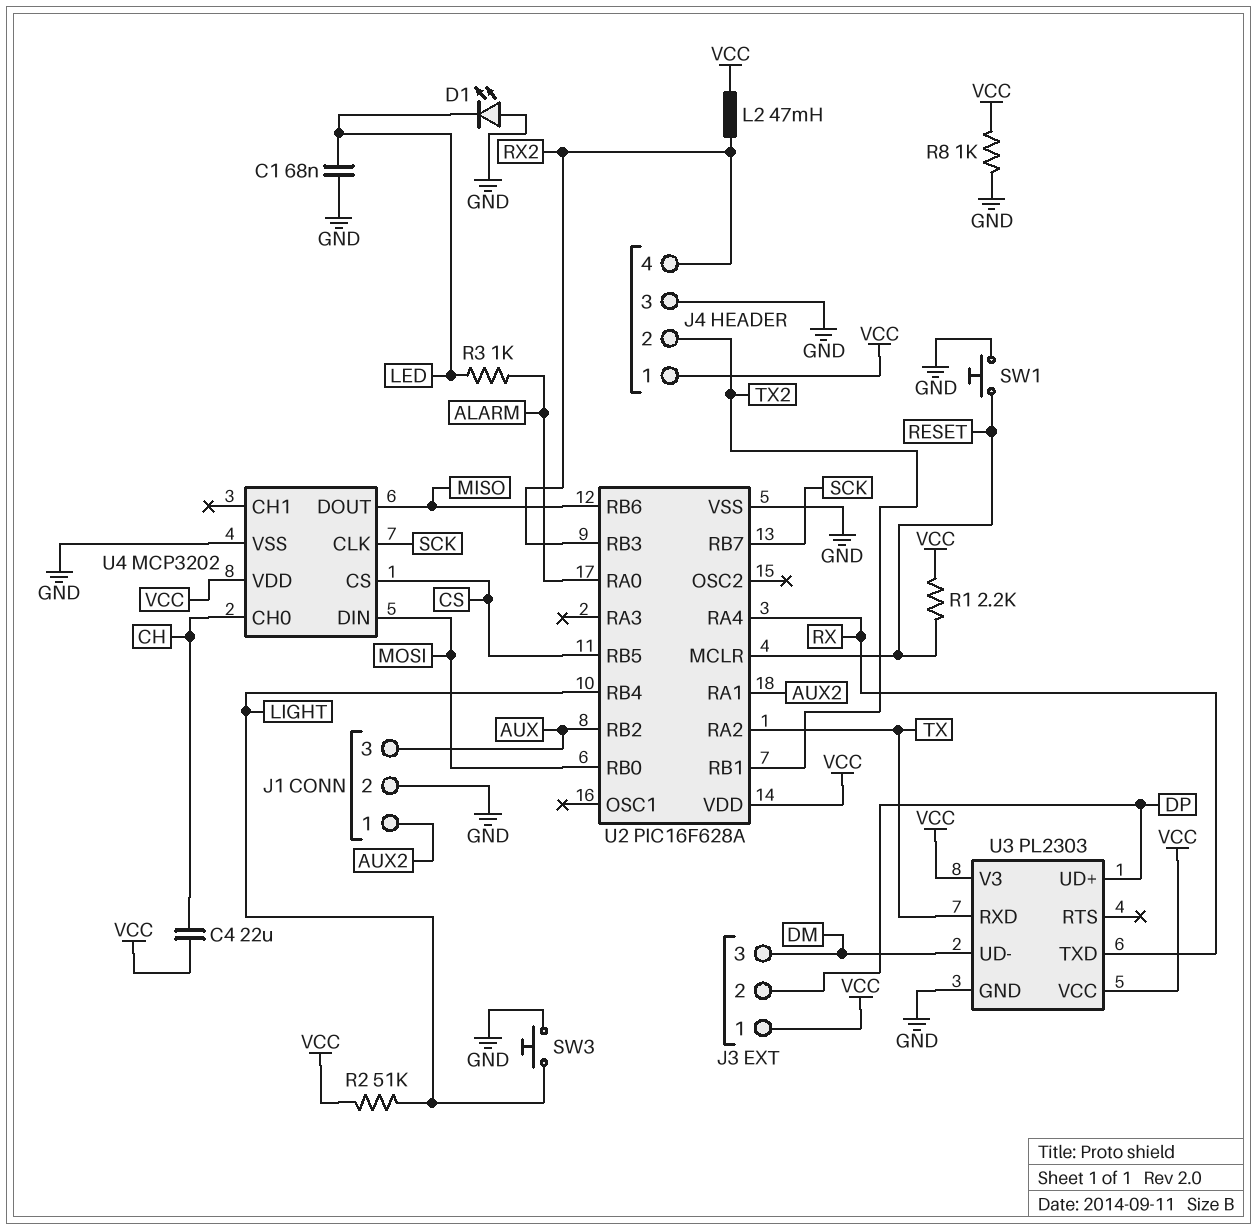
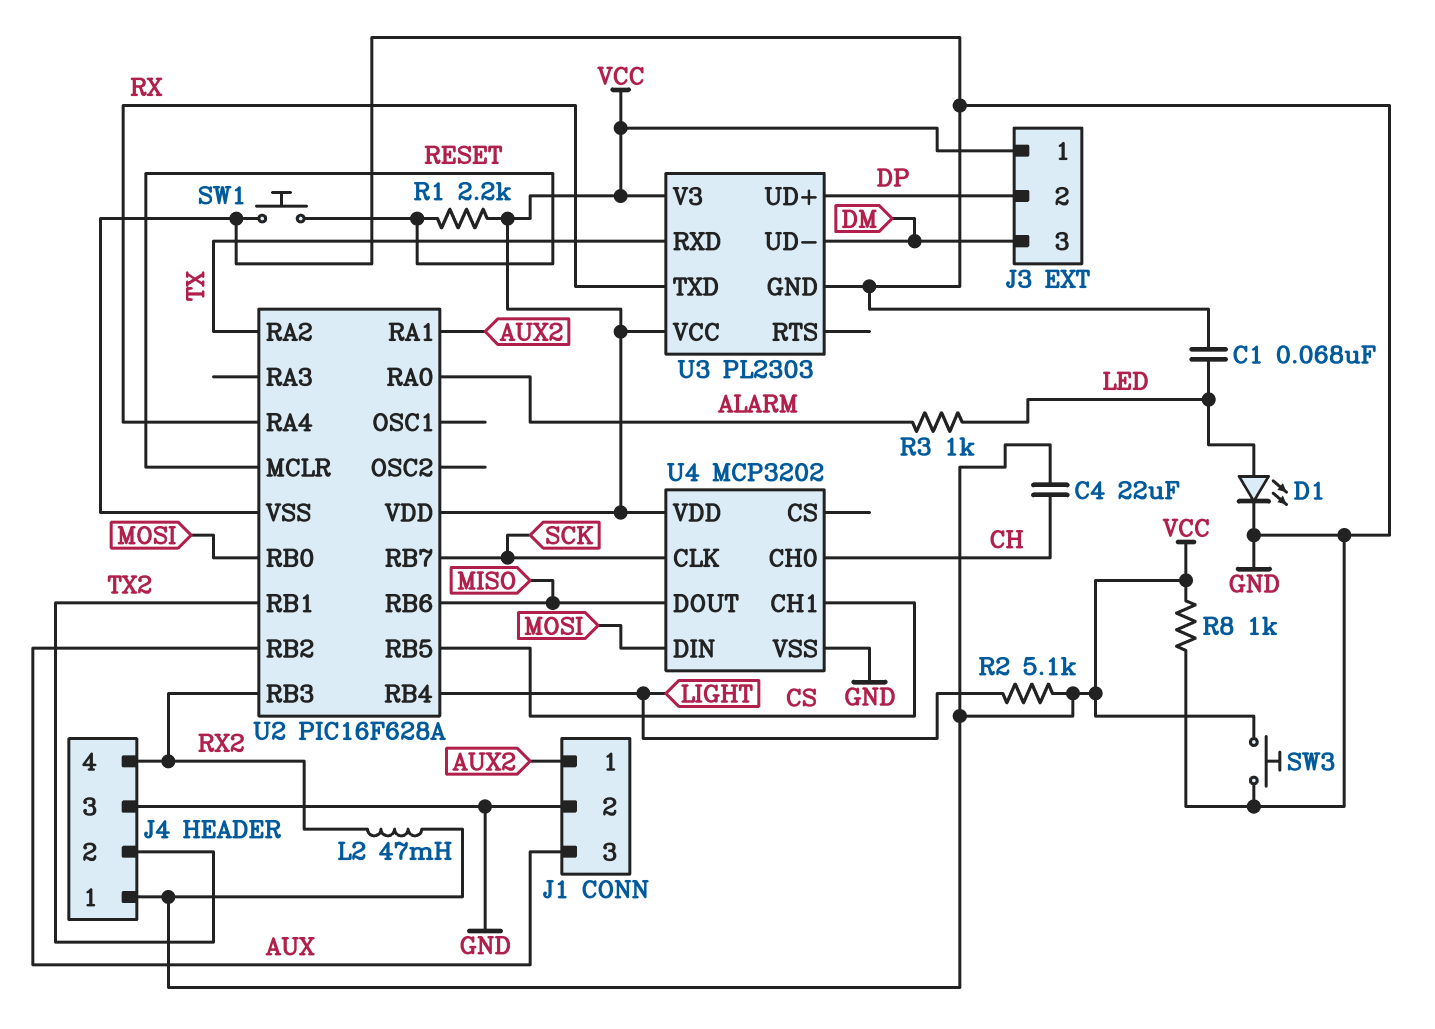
D1: LED (A GND, K LED) -> LED (A LED, K GND)
R2: 51k (LIGHT, VCC) -> 5.1k (LIGHT, VCC)
SW3: button (GND, LIGHT) -> button (GND, VCC)
U4 pin CH1: none -> CS
U4 pin CS: CS -> none

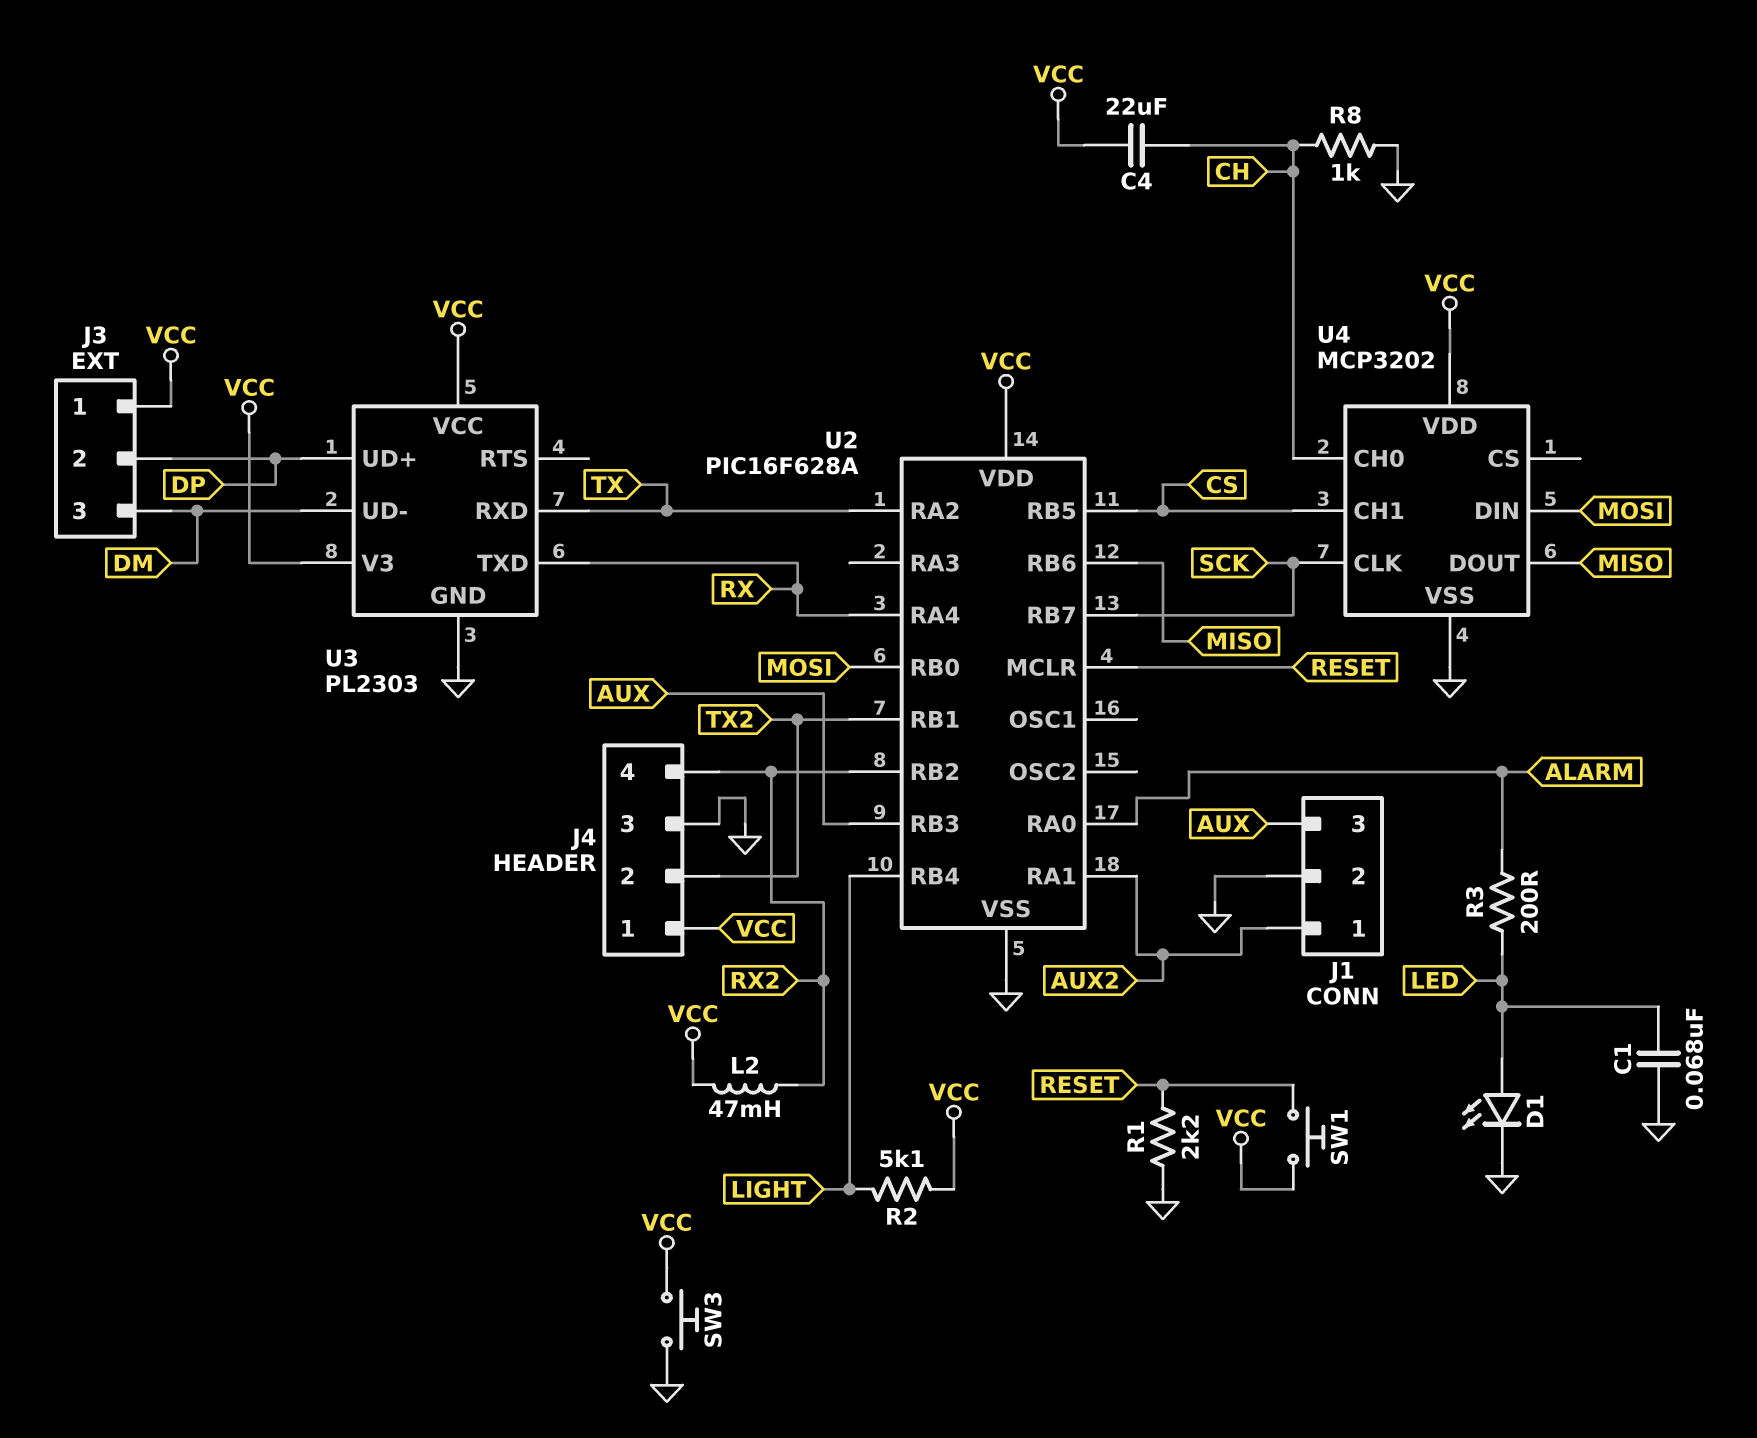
R1: 2.2k (RESET, VCC) -> 2.2k (GND, RESET)
R3: 1k (ALARM, LED) -> 200 (ALARM, LED)
R8: 1k (GND, VCC) -> 1k (CH, GND)
SW1: button (GND, RESET) -> button (RESET, VCC)
U2 pin RB2: AUX -> RX2
U2 pin RB3: RX2 -> AUX

